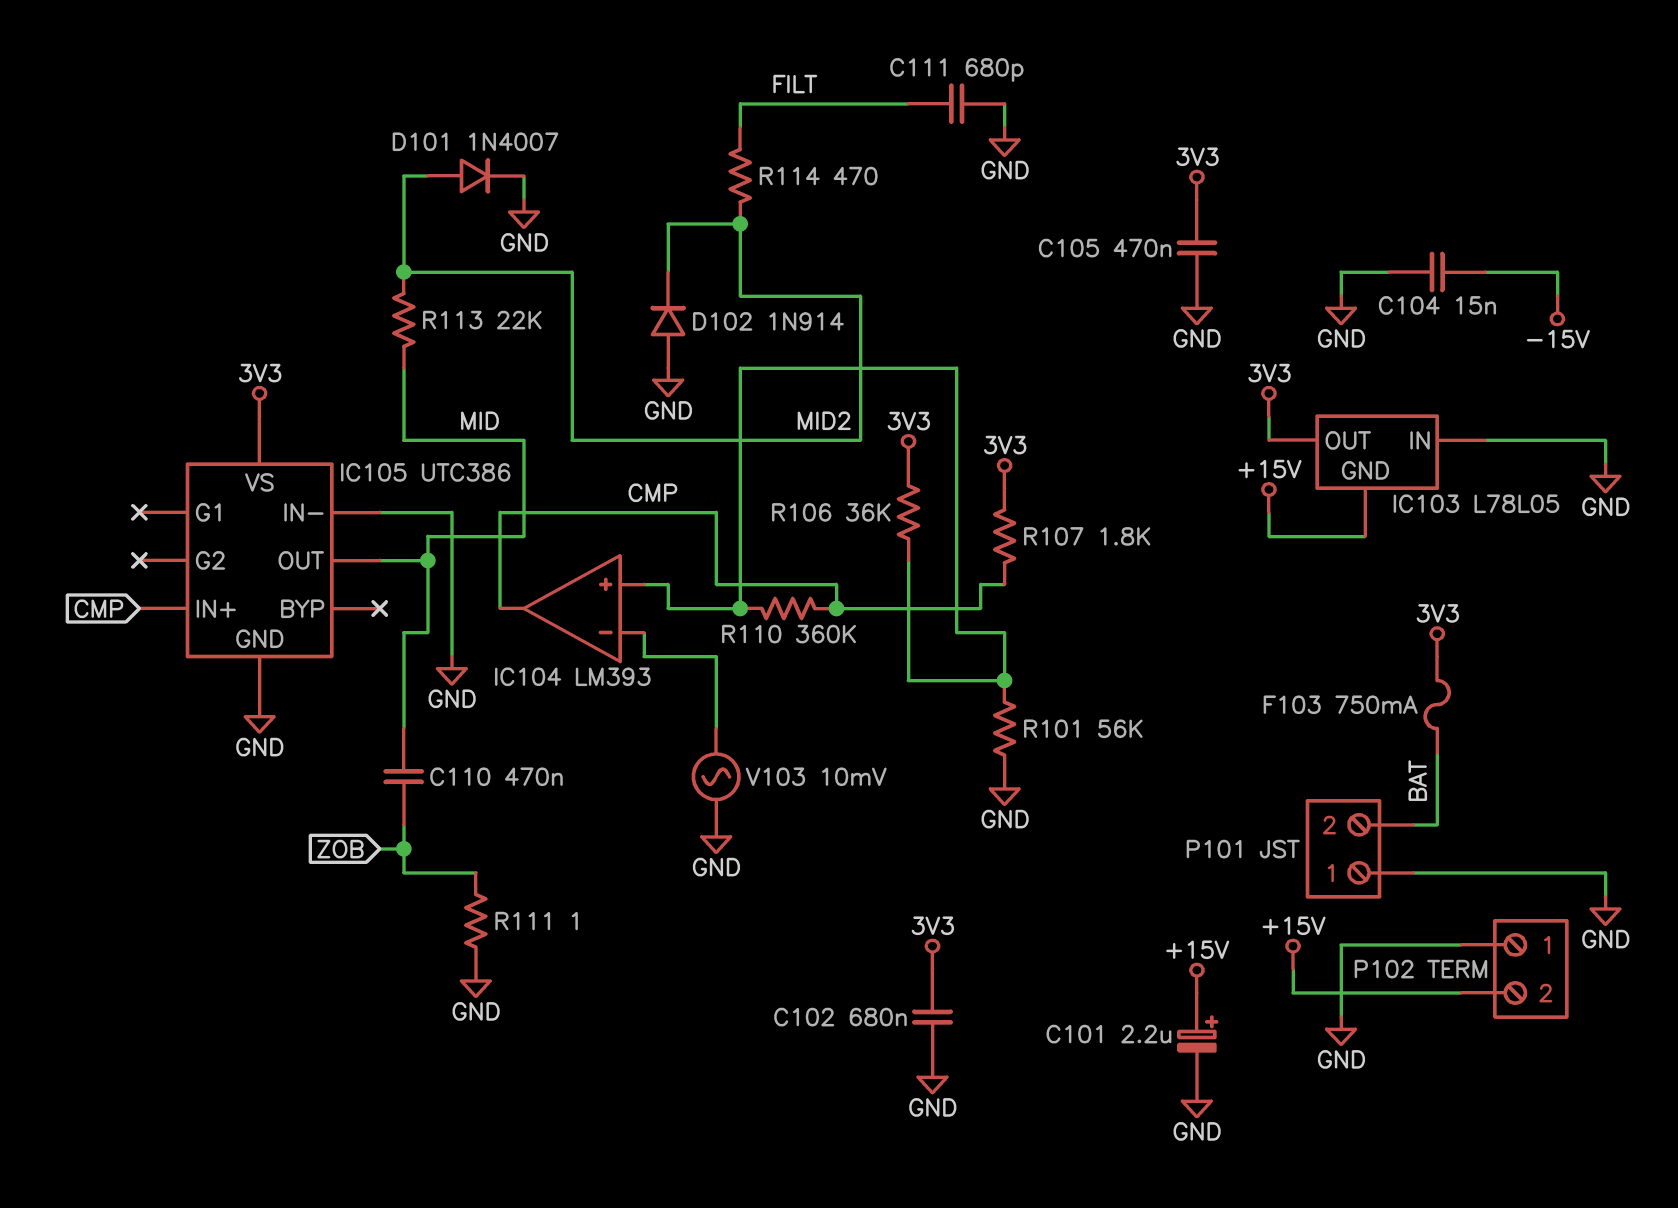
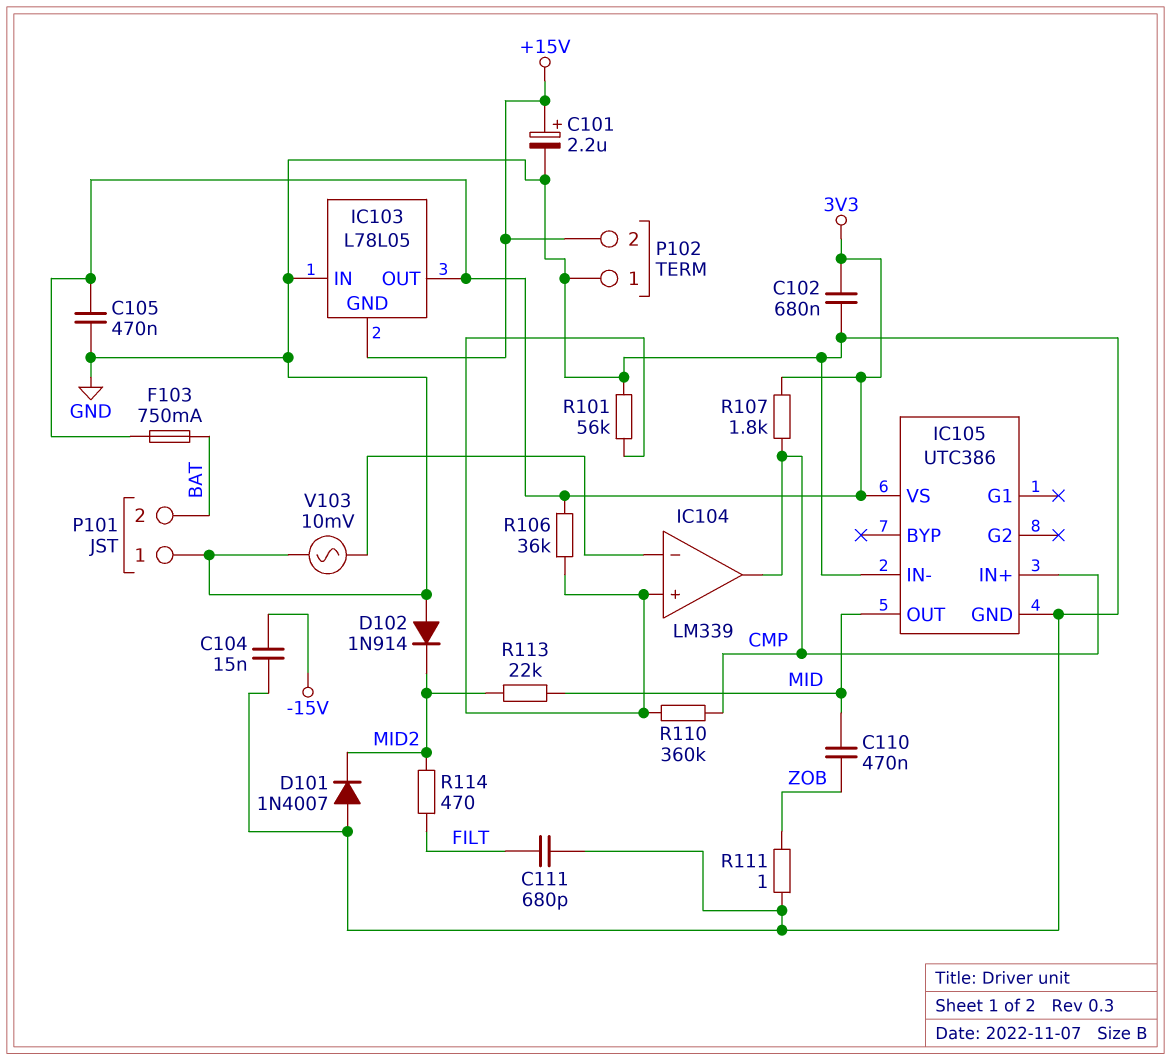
D101: diode 1N4007 (A MID2, K GND) -> diode 1N4007 (A GND, K MID2)
IC104: LM393 -> LM339

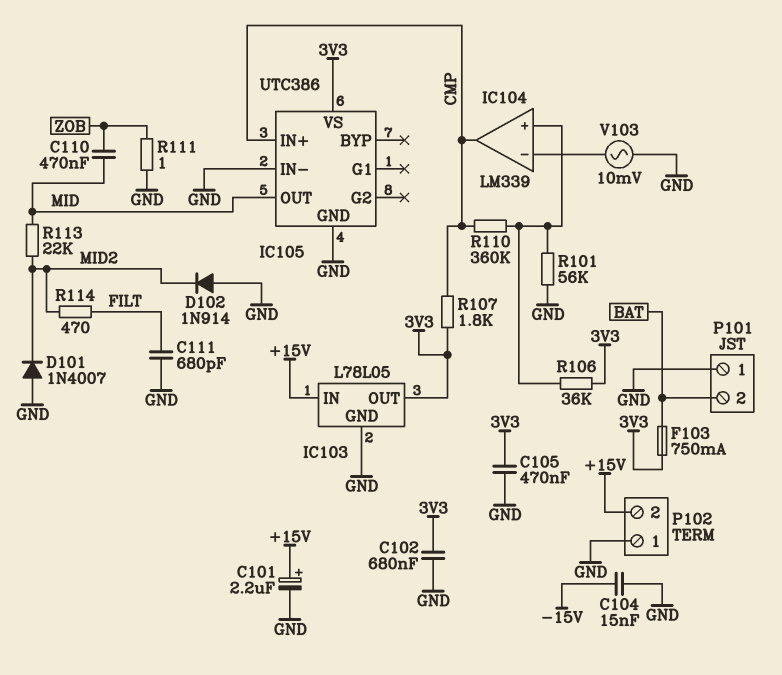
IC103 pin GND: +15V -> GND
IC103 pin IN: GND -> +15V

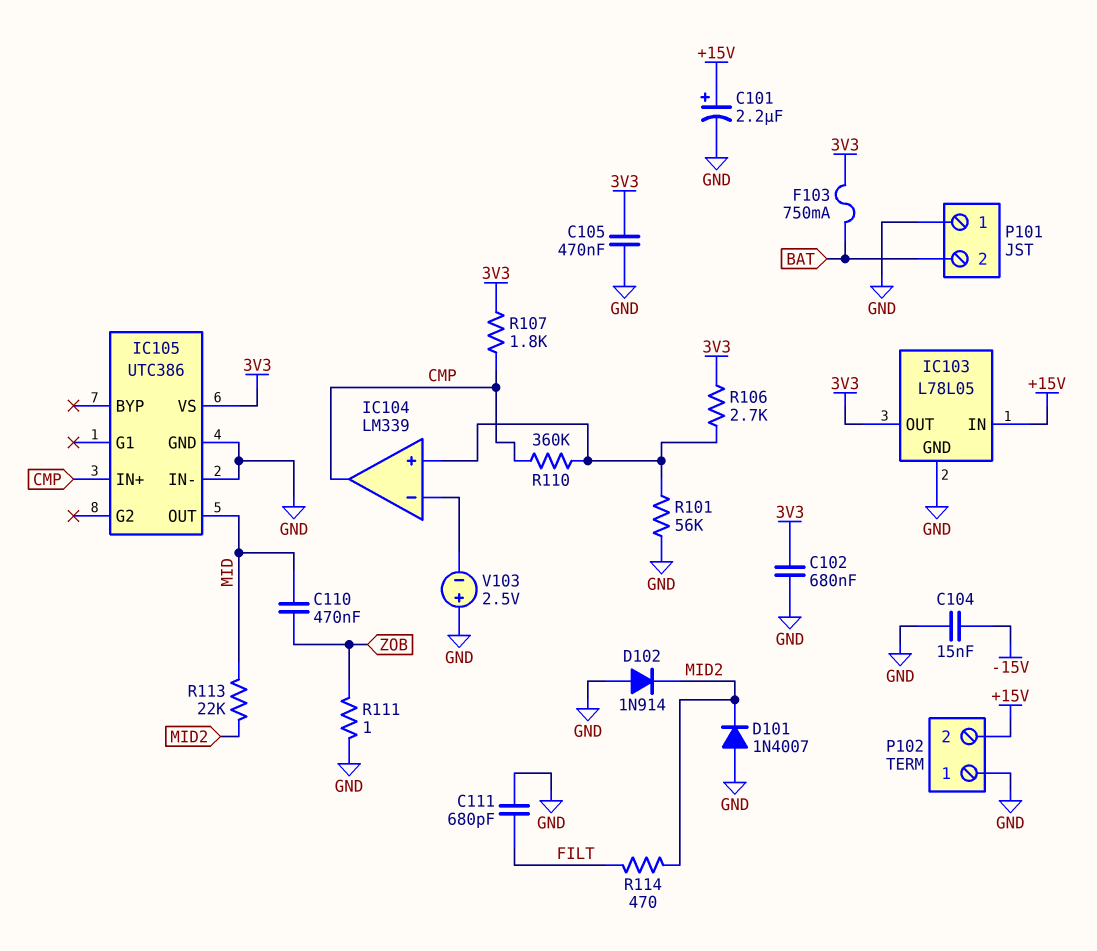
R106: 36k (3V3, IC104/in+) -> 2.7k (3V3, IC104/in+)
V103: AC 10mV (GND, IC104/in-) -> 2.5V (plus GND, minus IC104/in-)

